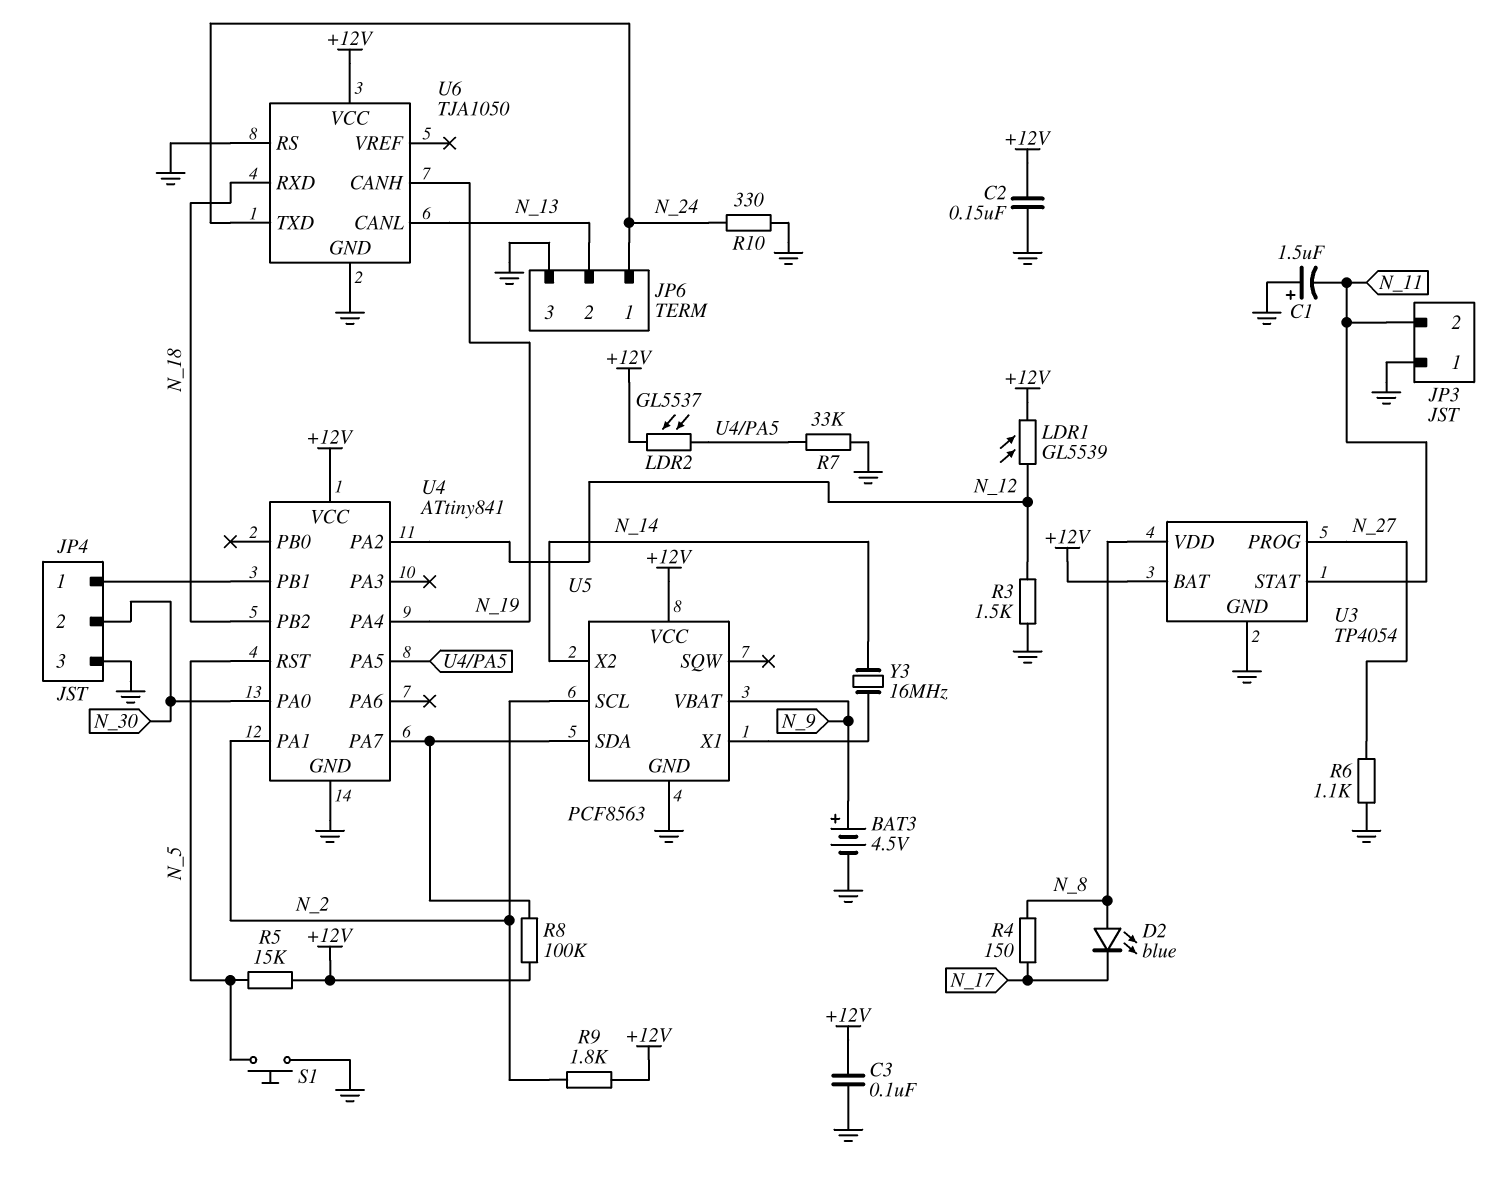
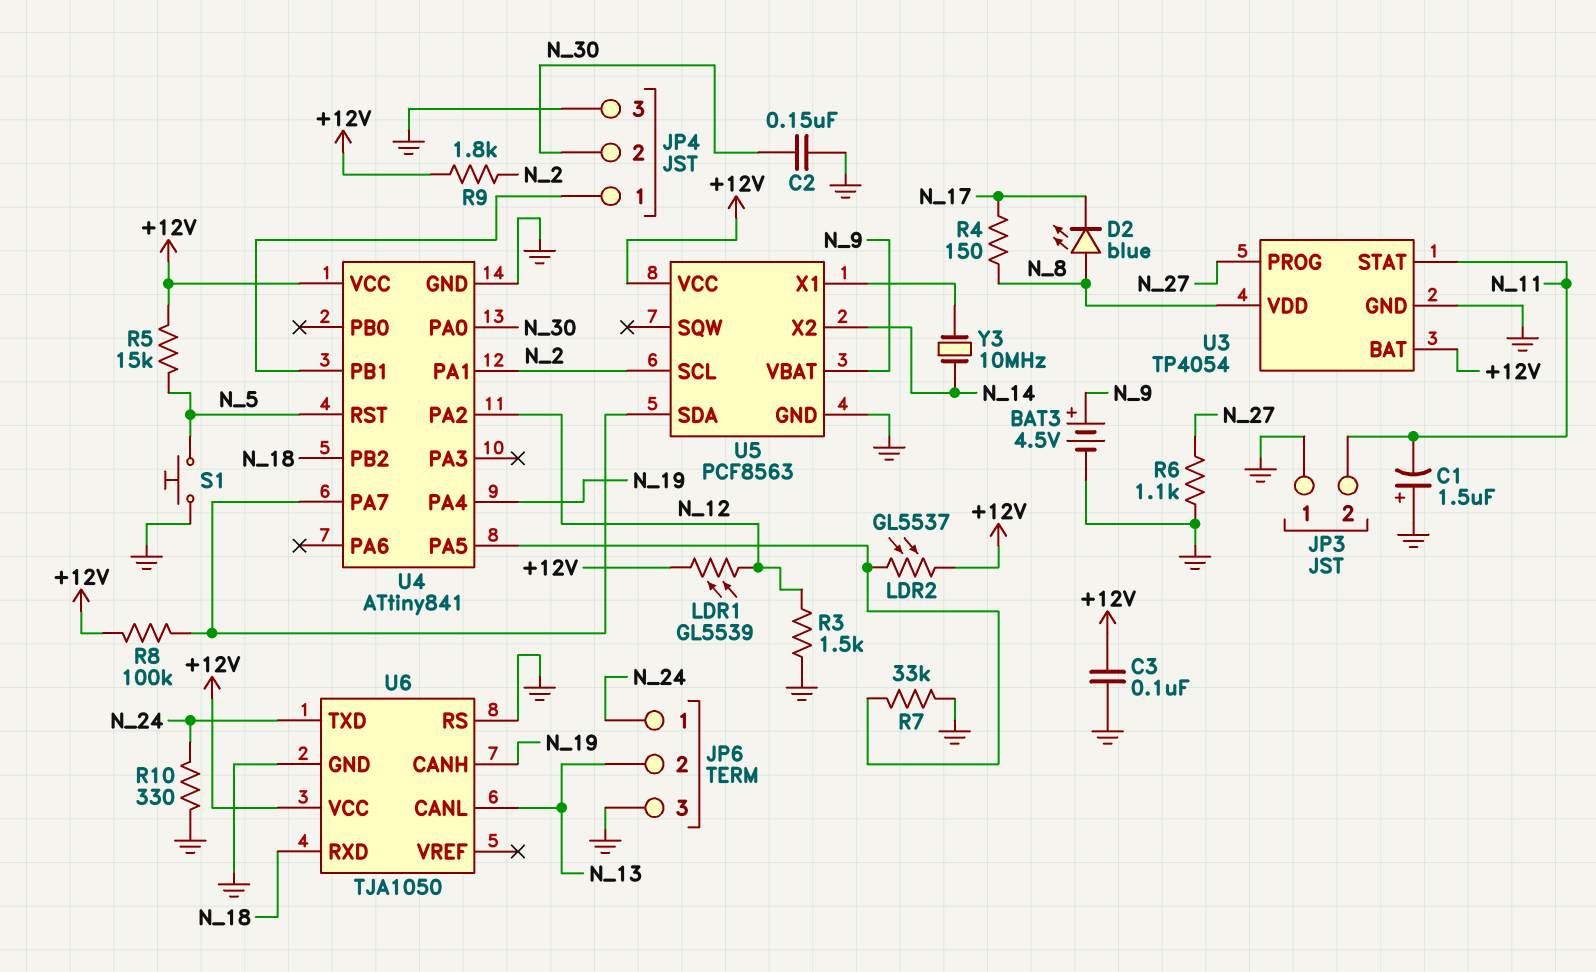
C2: 150nF (+12V, GND) -> 150nF (GND, N_30)
Y3: 16MHz (N_14, U5/X1) -> 10MHz (N_14, U5/X1)

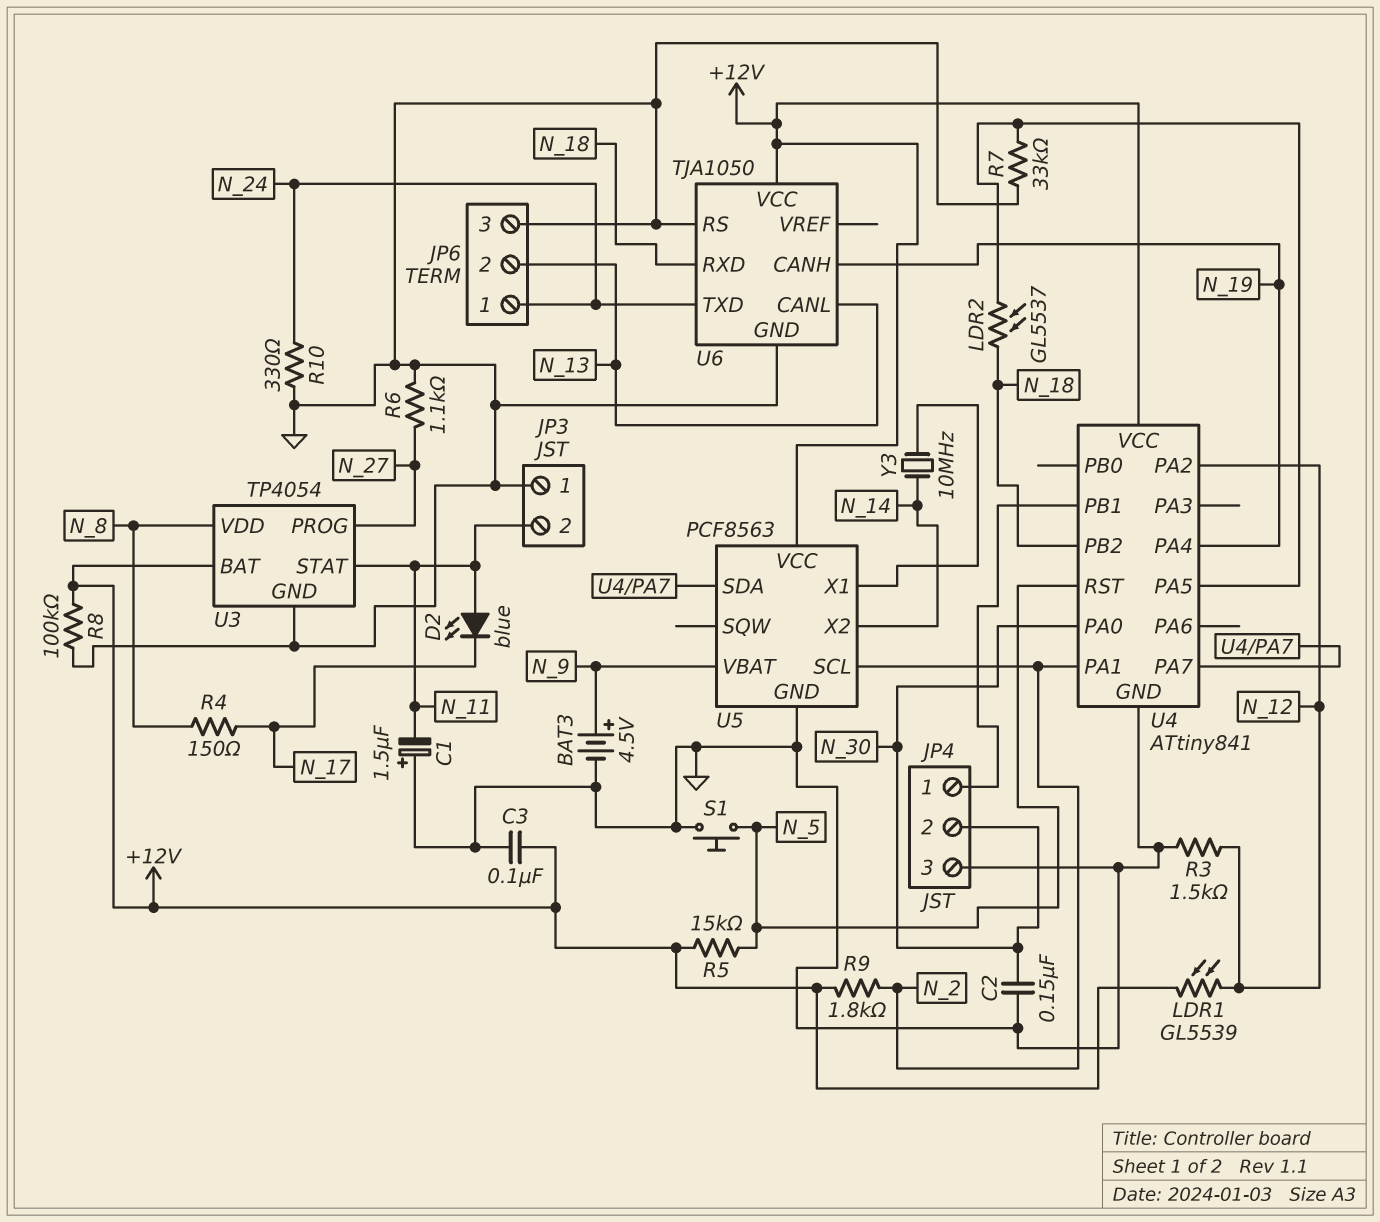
D2: LED blue (A N_8, K N_17) -> LED blue (A N_11, K N_17)
LDR2: GL5537 (+12V, U4/PA5) -> GL5537 (N_18, U4/PA5)
R8: 100k (+12V, U4/PA7) -> 100k (+12V, GND)

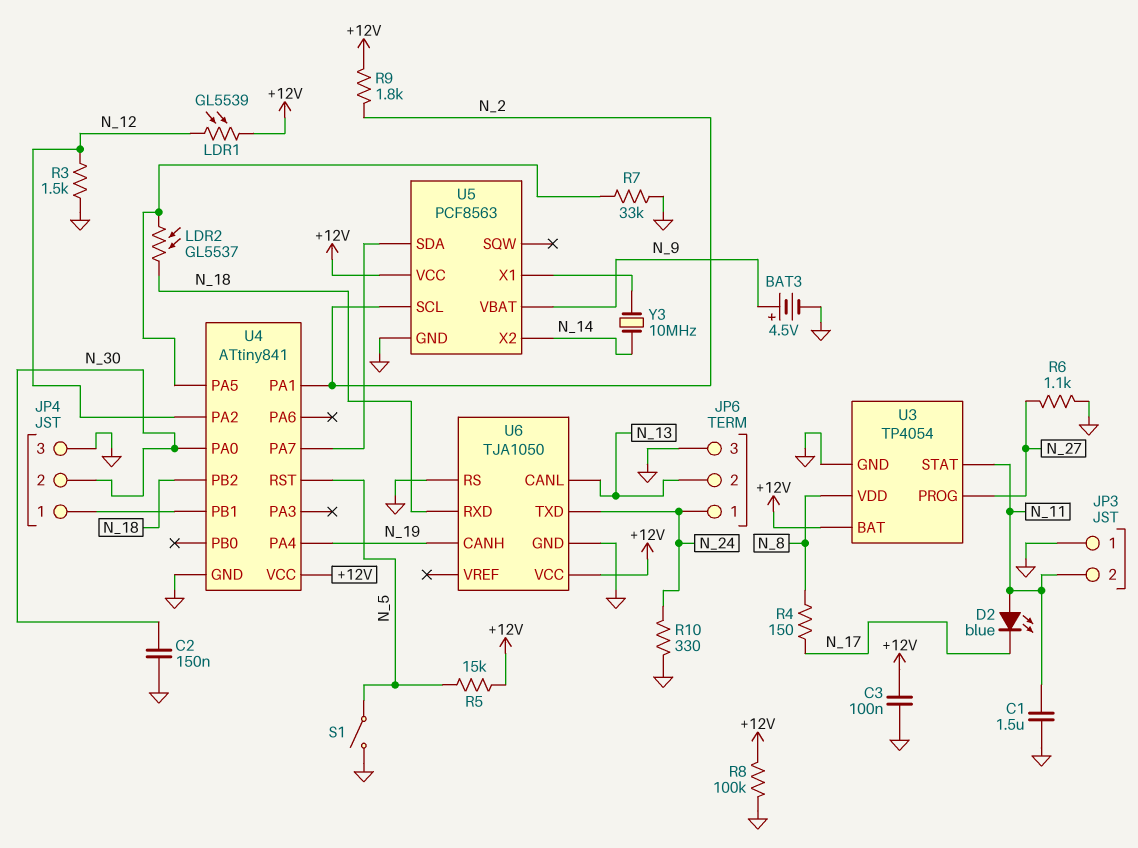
C1: 1.5uF (plus GND, minus N_11) -> 1.5uF (GND, N_11)
S1: button (GND, N_5) -> switch (GND, N_5)

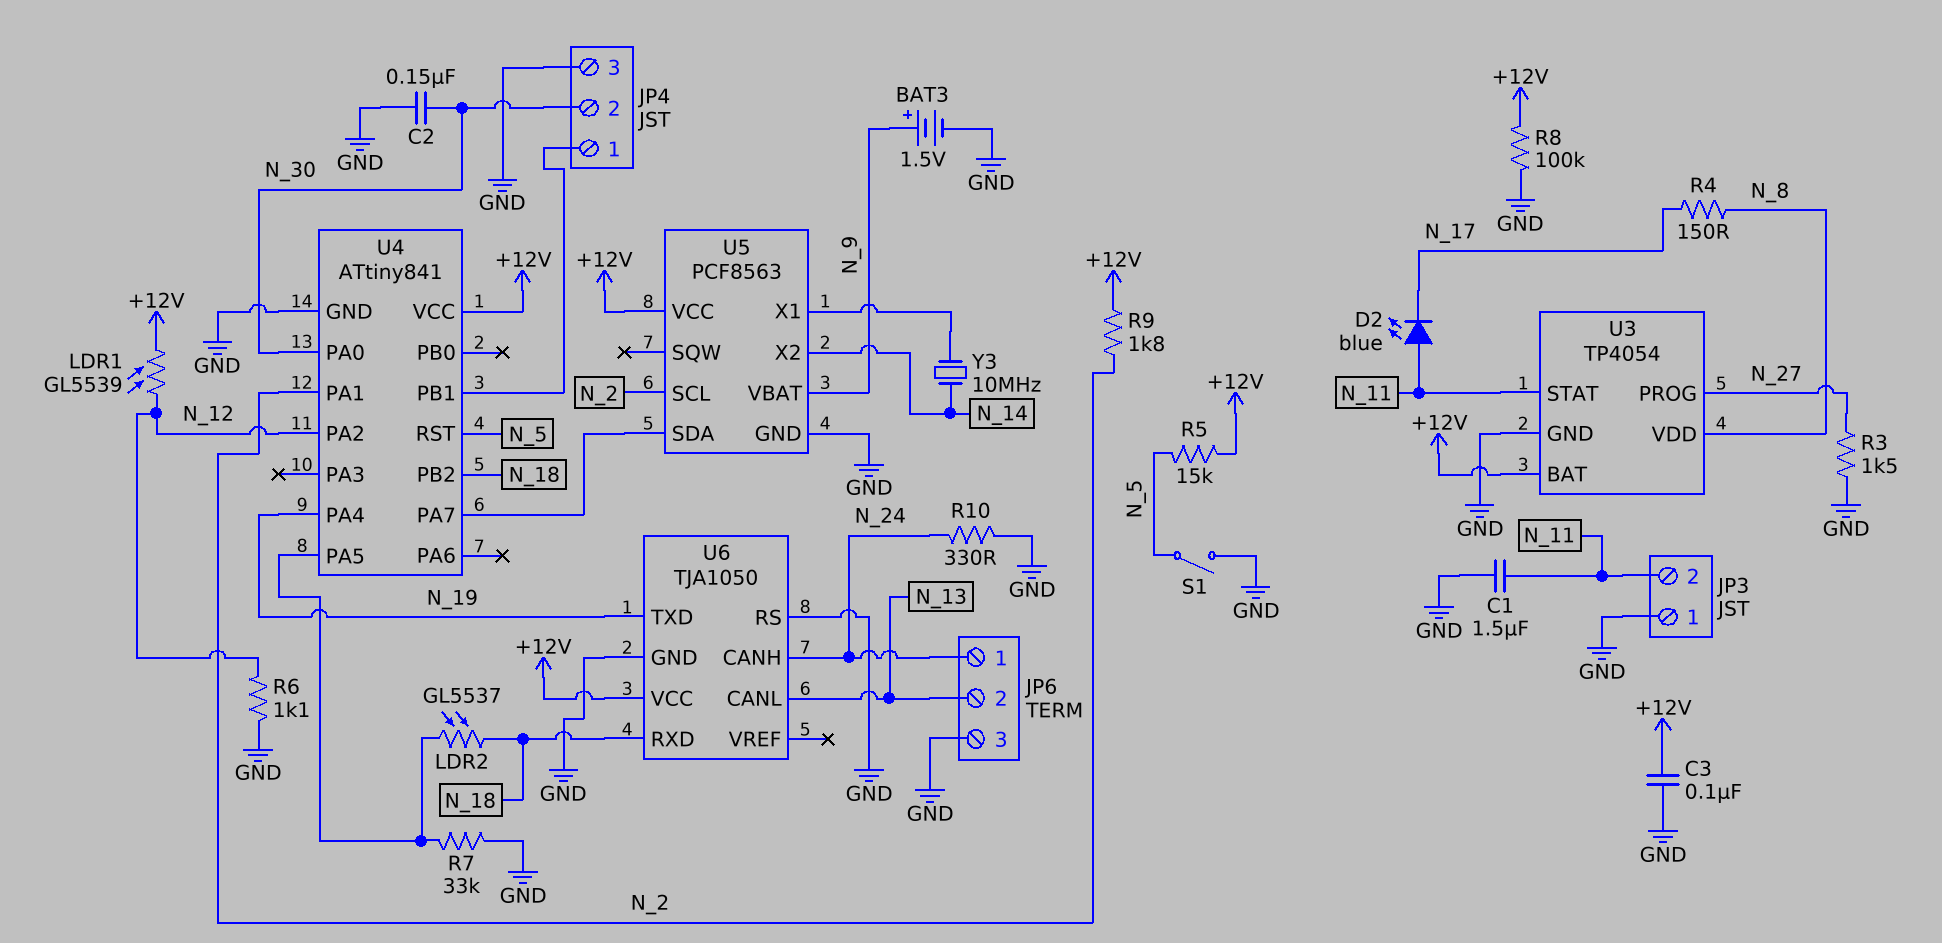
BAT3: 4.5V (plus N_9, minus GND) -> 1.5V (plus N_9, minus GND)
R3: 1.5k (GND, N_12) -> 1.5k (GND, N_27)
R6: 1.1k (GND, N_27) -> 1.1k (GND, N_12)
U6 pin CANH: N_19 -> N_24
U6 pin TXD: N_24 -> N_19

